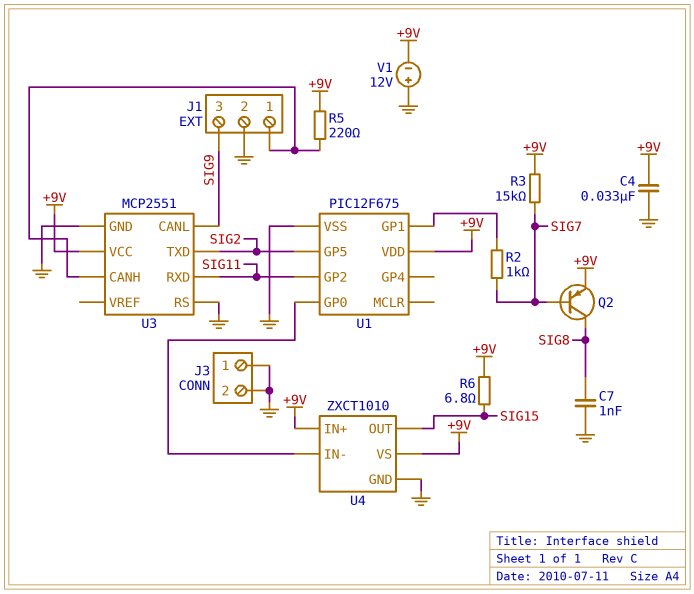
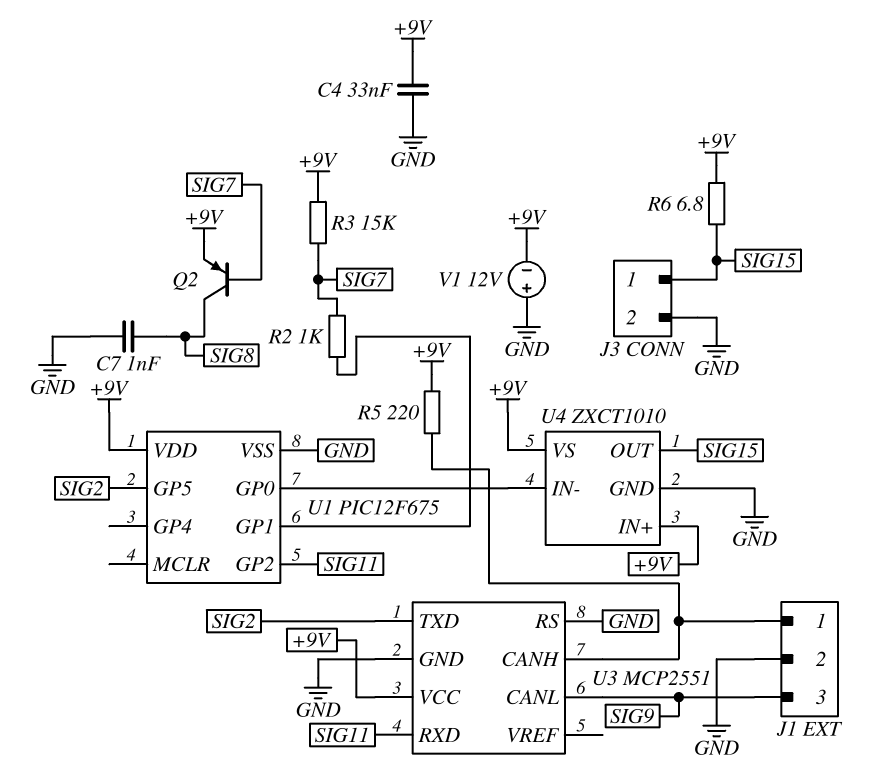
J3 pin 1: GND -> SIG15

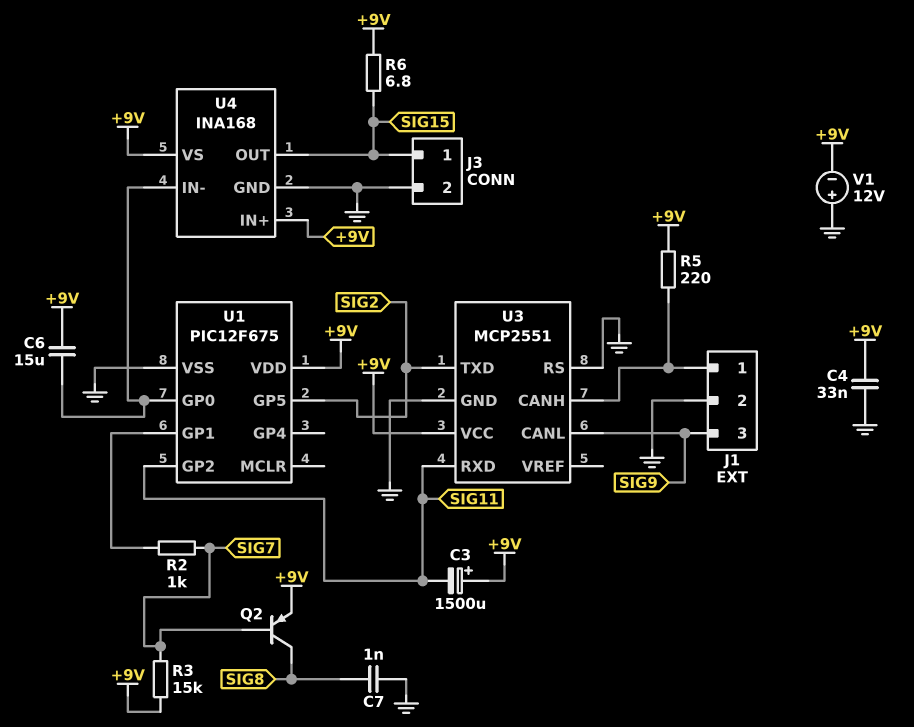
C3: none -> 1500uF (plus +9V, minus SIG11)
C6: none -> 15uF (+9V, U1/GP0)
U4: ZXCT1010 -> INA168

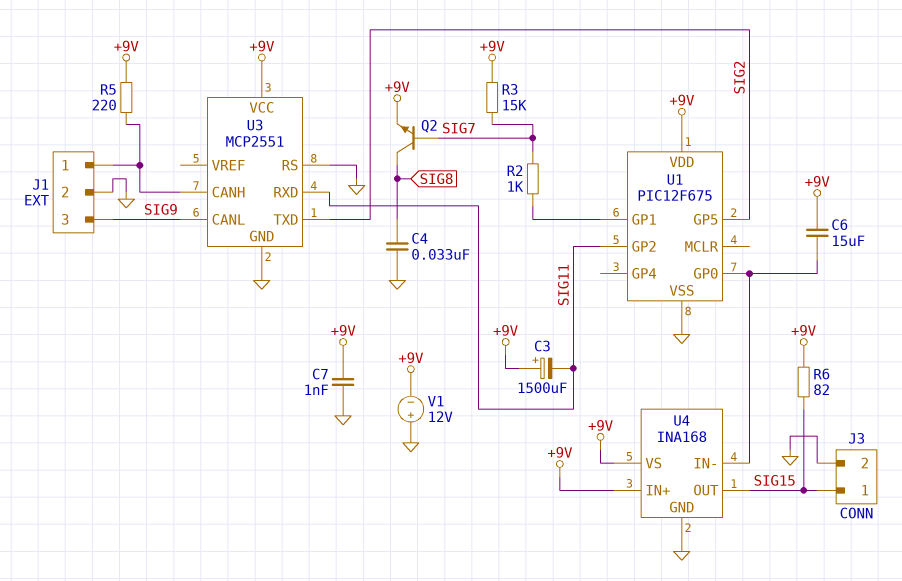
C4: 33nF (+9V, GND) -> 33nF (GND, SIG8)
C7: 1nF (GND, SIG8) -> 1nF (+9V, GND)
Q2: PNP (B SIG7, C SIG8, E +9V) -> NPN (B SIG7, C SIG8, E +9V)
R6: 6.8 (+9V, SIG15) -> 82 (+9V, SIG15)

